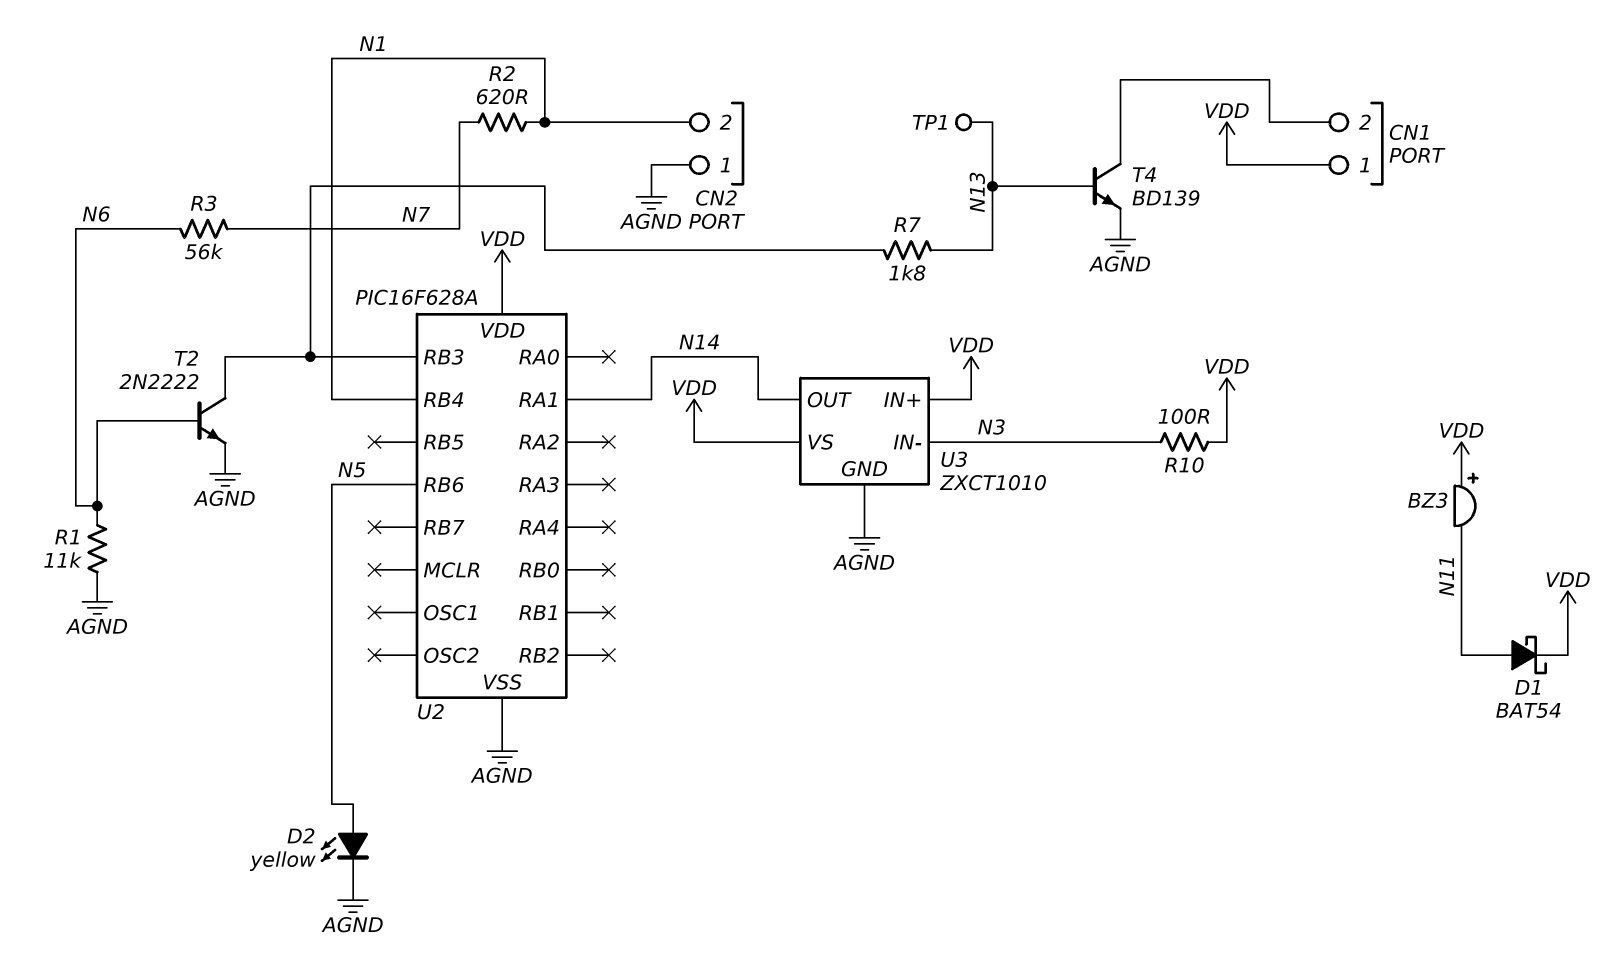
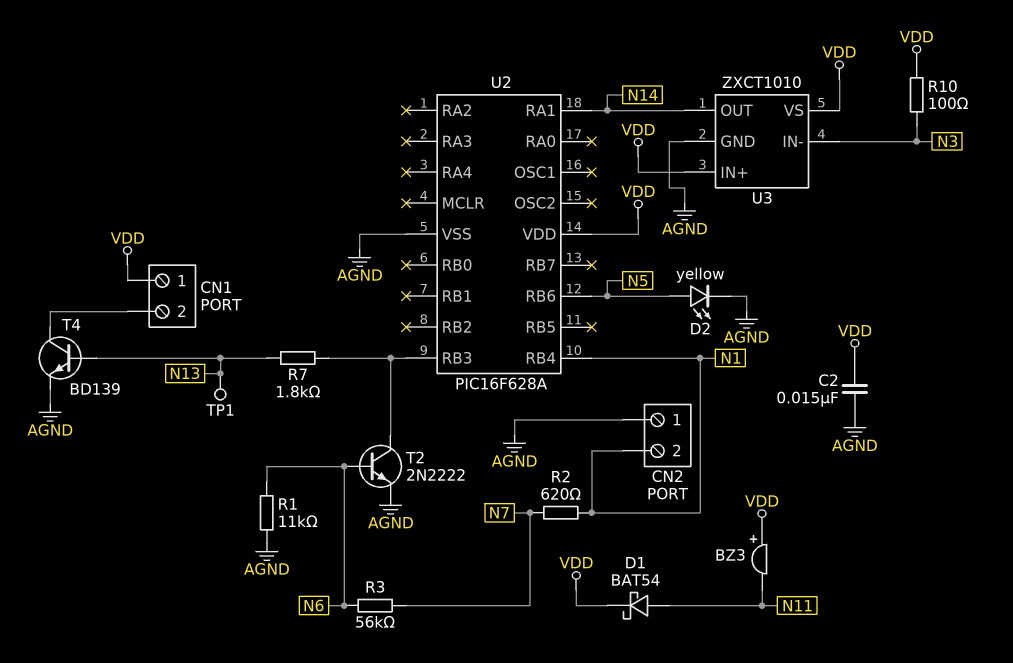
C2: none -> 15nF (AGND, VDD)

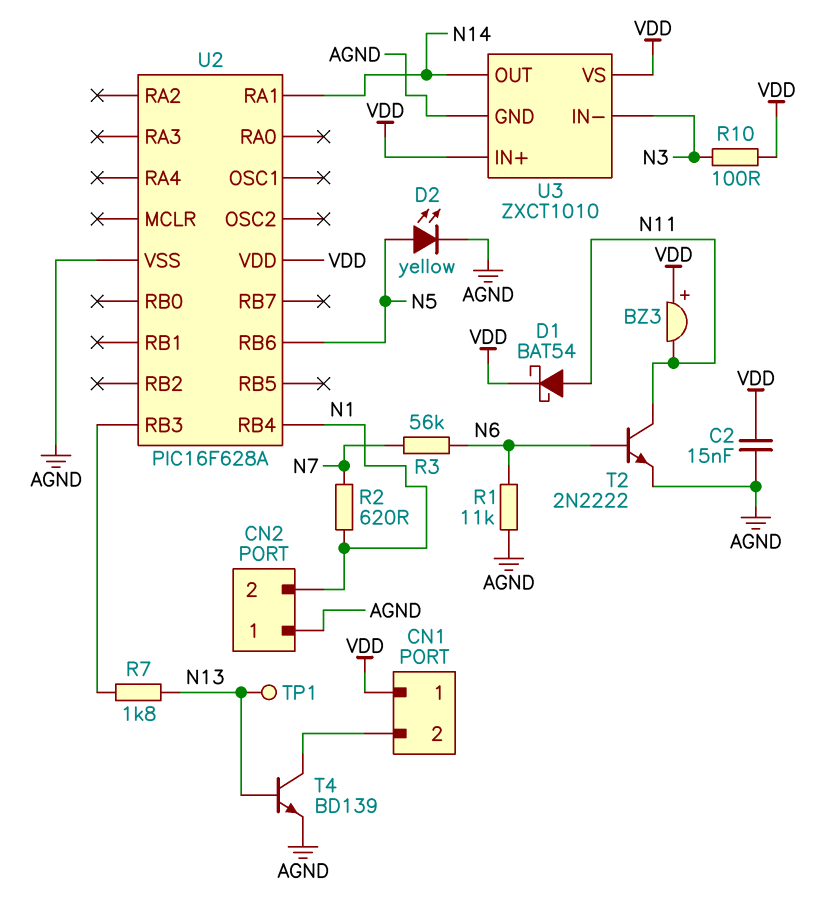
T2: NPN 2N2222 (B N6, C U2/RB3, E AGND) -> NPN 2N2222 (B N6, C N11, E AGND)

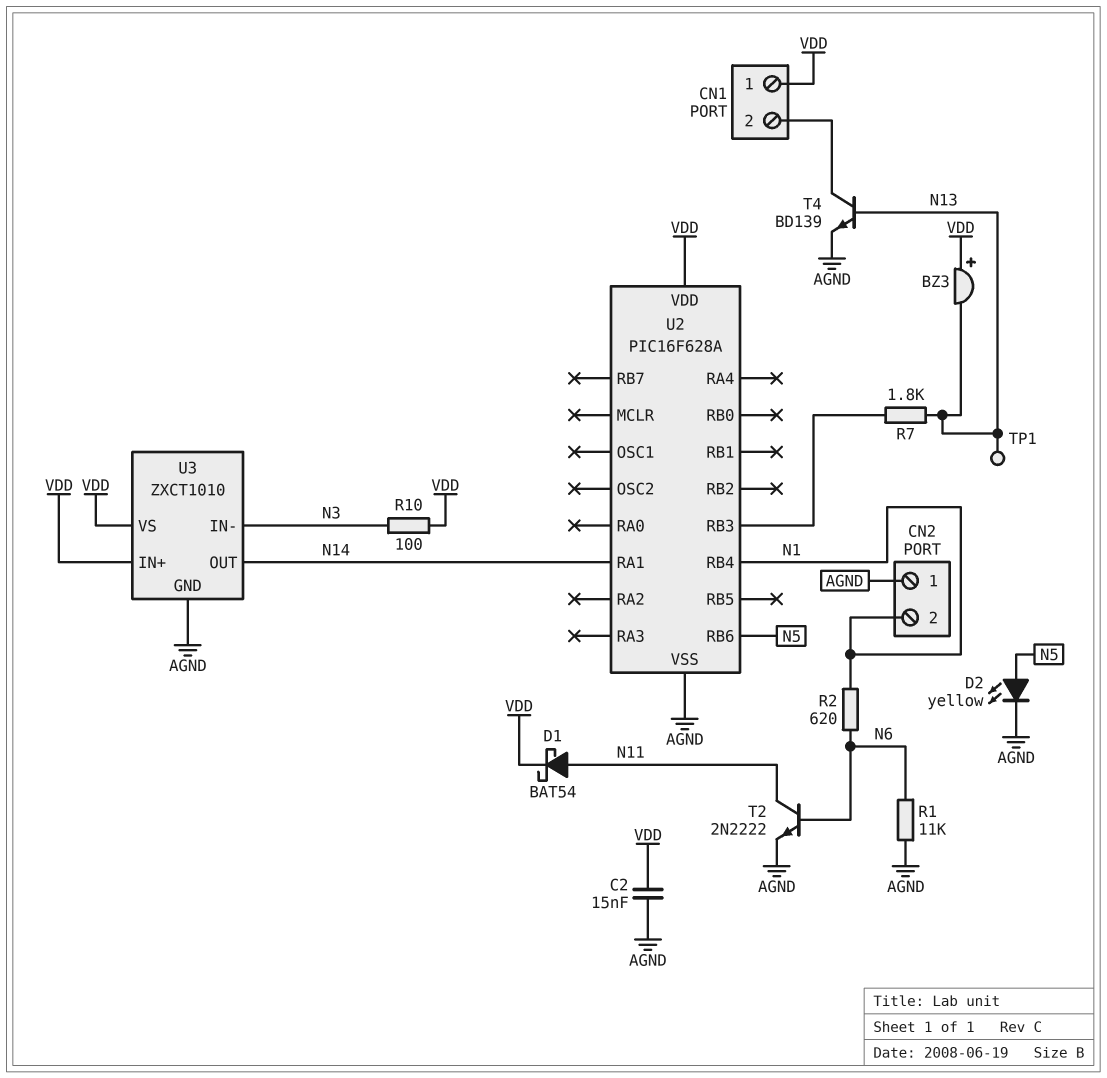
BZ3: buzzer (plus VDD, minus N11) -> buzzer (plus VDD, minus N13)
R2: 620 (N1, N7) -> 620 (N1, N6)
R3: 56k (N6, N7) -> none

